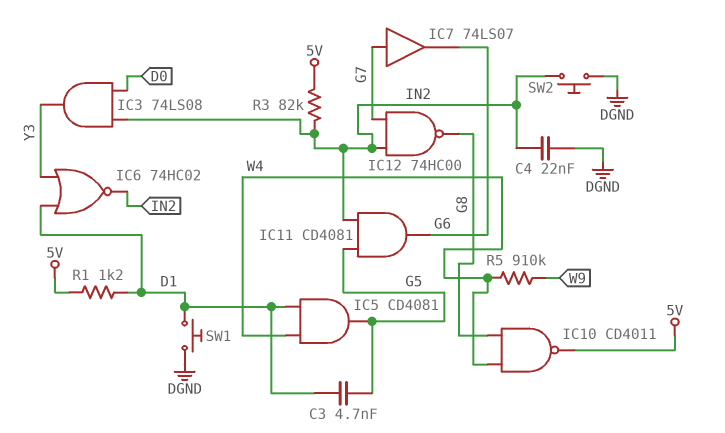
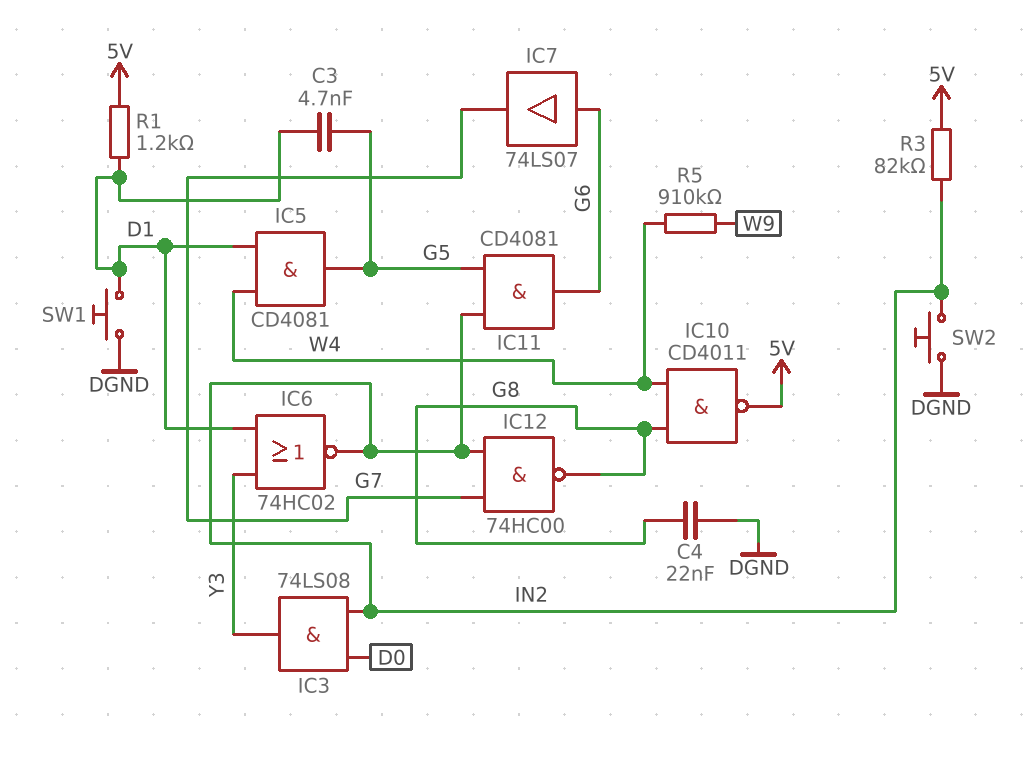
C4: 22nF (DGND, IN2) -> 22nF (DGND, G8)
IC7: buffer 74LS07 (in G7, out G6) -> buffer 74LS07 (in G6, out G7)

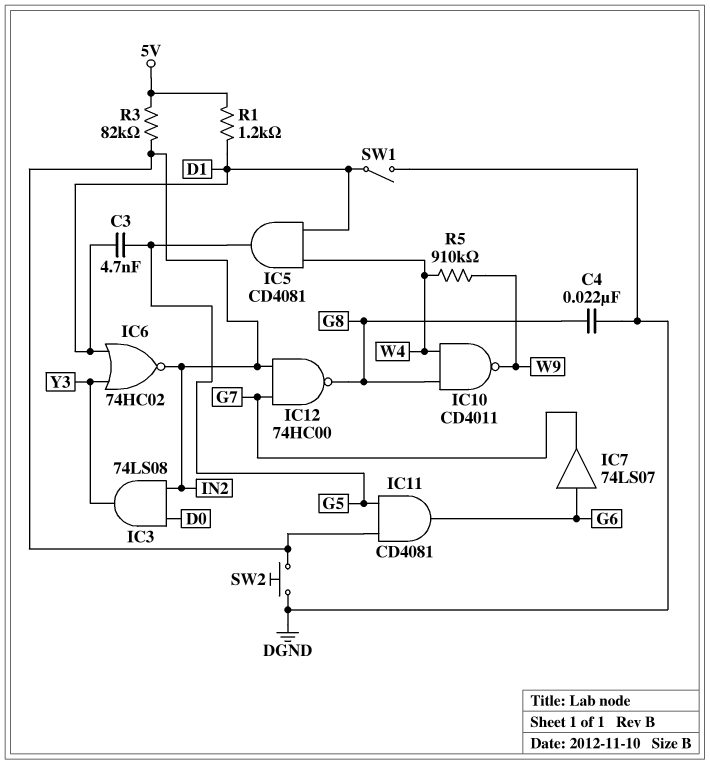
IC10: NAND CD4011 (in G8, in W4, out 5V) -> NAND CD4011 (in G8, in W4, out W9)
SW1: button (D1, DGND) -> switch (D1, DGND)

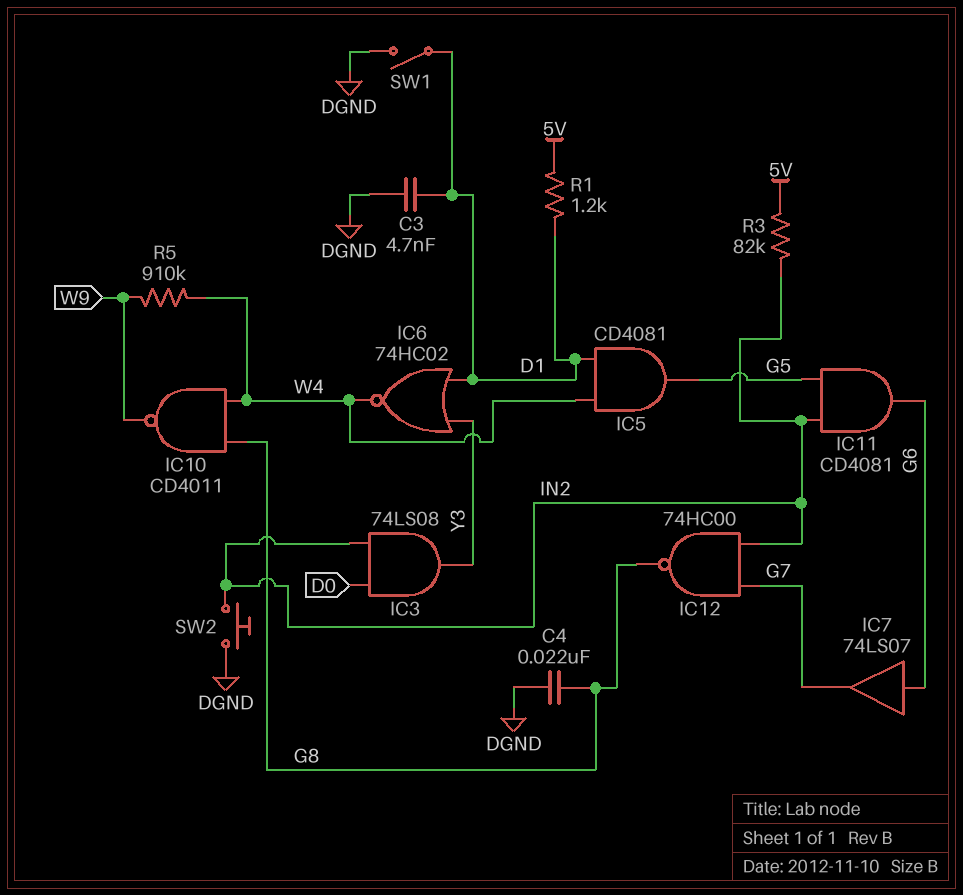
C3: 4.7nF (D1, G5) -> 4.7nF (D1, DGND)
IC6: NOR 74HC02 (in D1, in Y3, out IN2) -> NOR 74HC02 (in D1, in Y3, out W4)

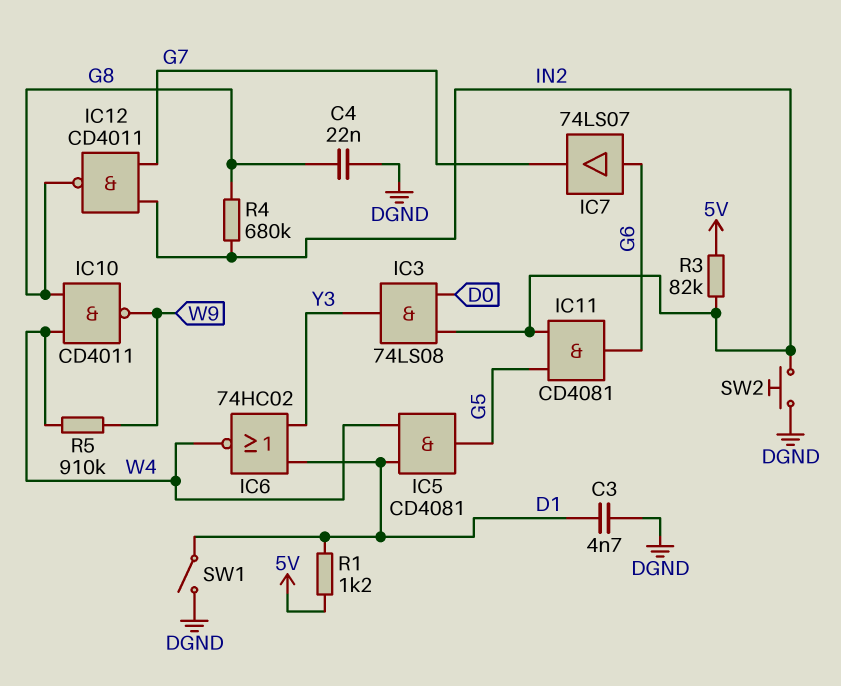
IC12: NAND 74HC00 (in G7, in IN2, out G8) -> NAND CD4011 (in G7, in IN2, out G8)
R4: none -> 680k (G8, IN2)

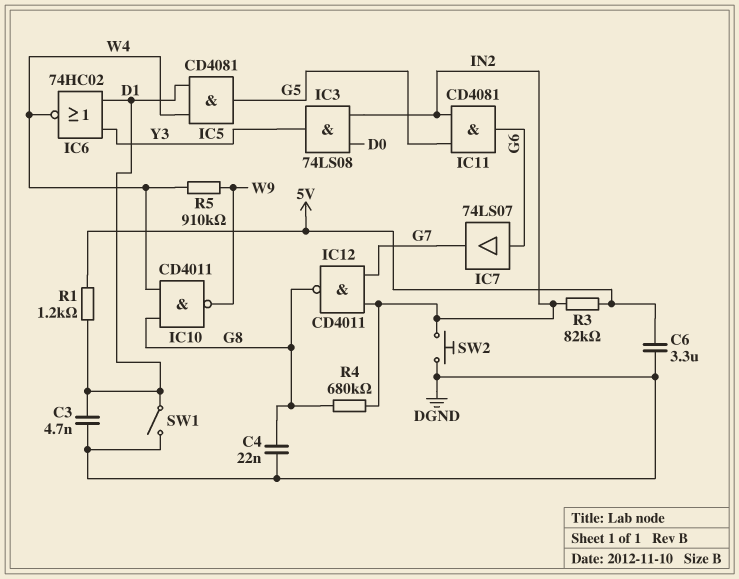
C6: none -> 3.3uF (5V, DGND)

